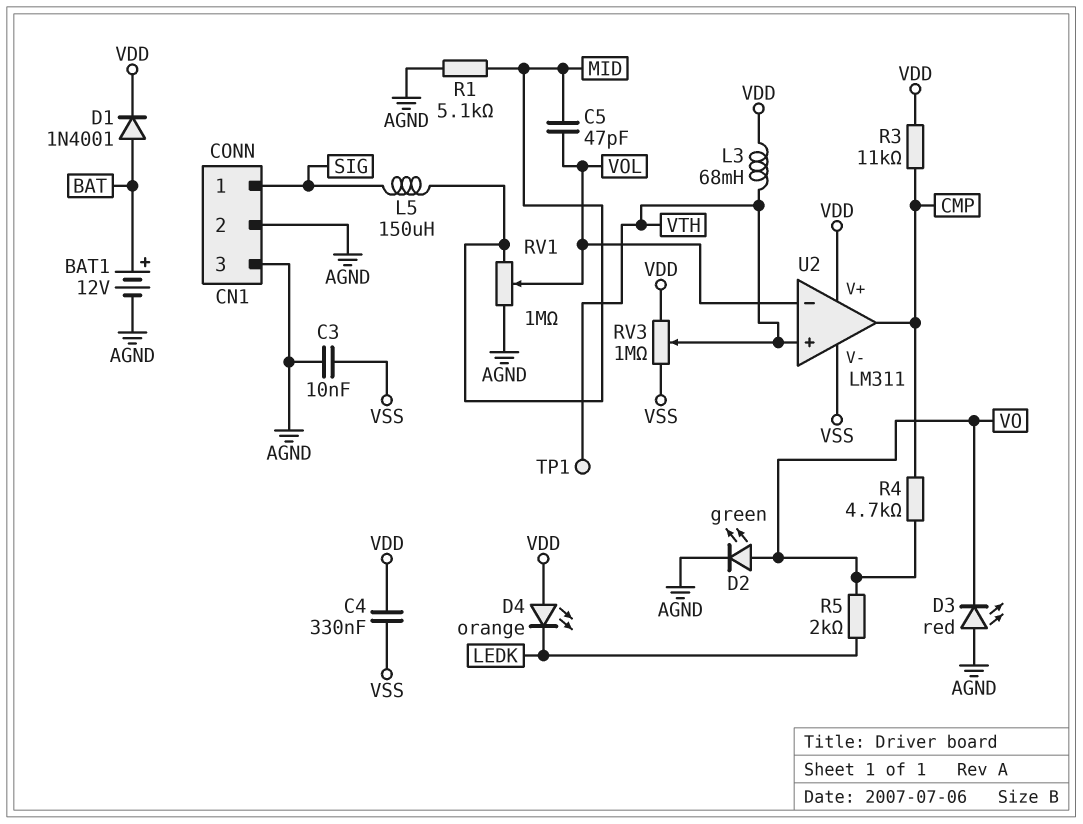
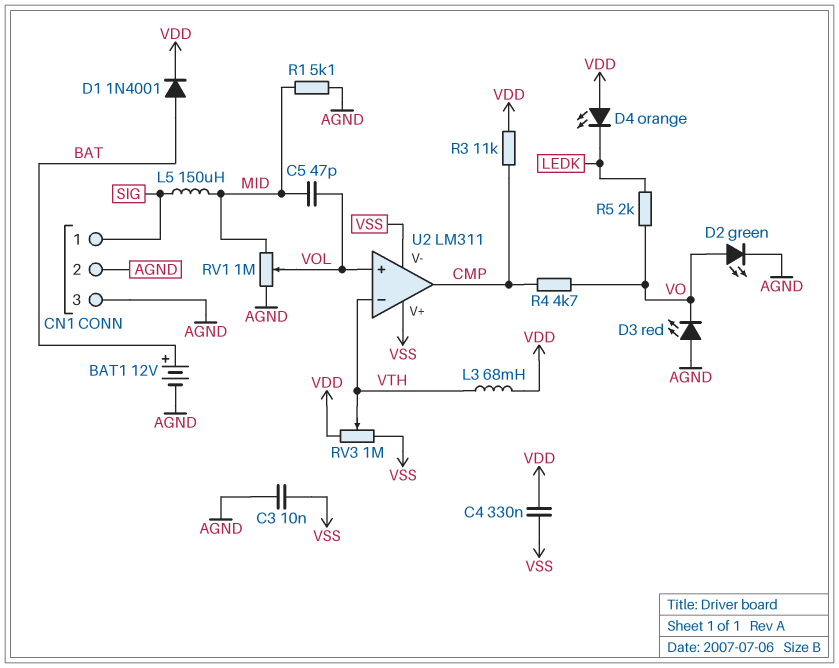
TP1: test point (VTH) -> none
U2 pin V+: VDD -> VSS
U2 pin in+: VTH -> VOL
U2 pin in-: VOL -> VTH

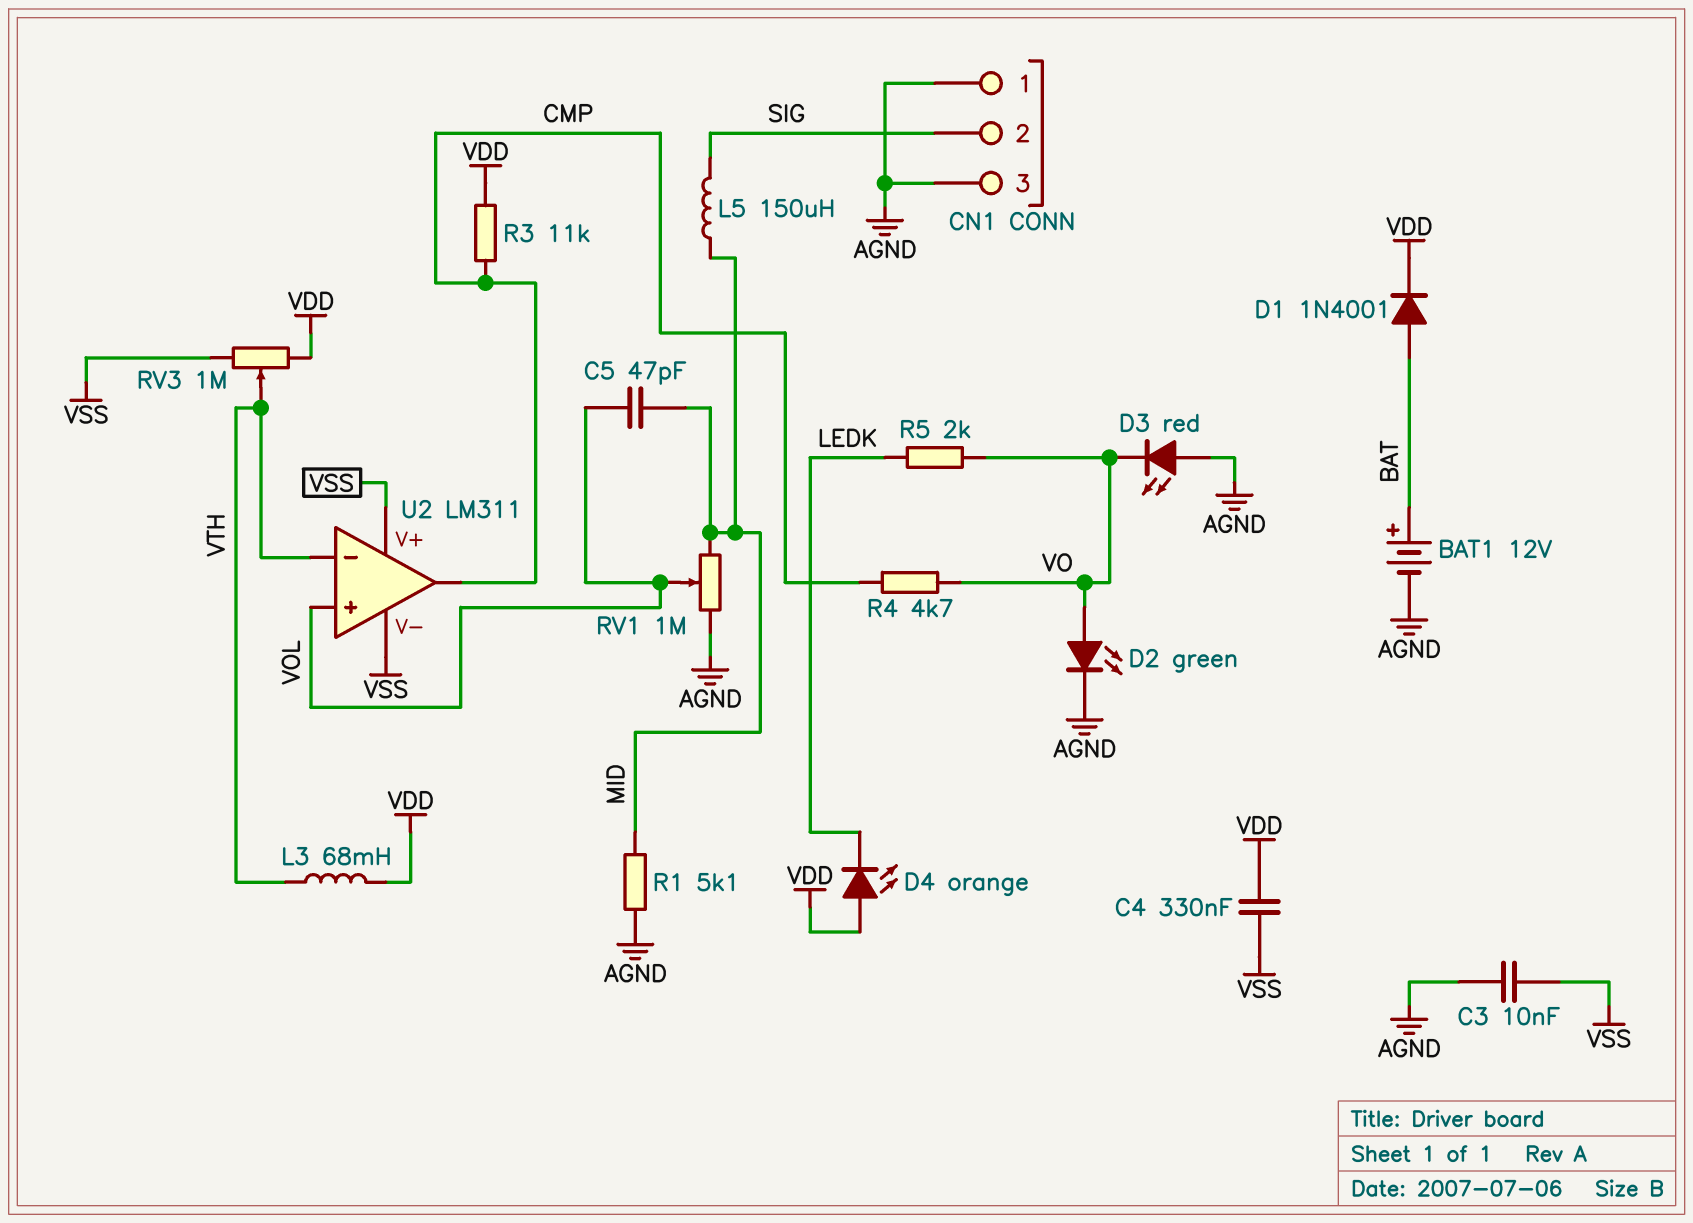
CN1 pin 1: SIG -> AGND
CN1 pin 2: AGND -> SIG

